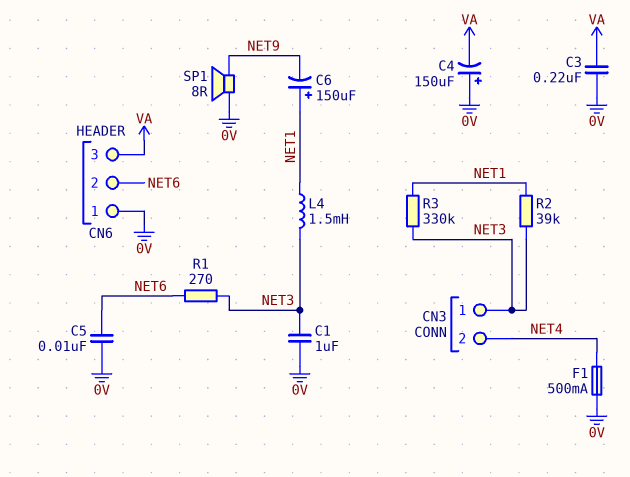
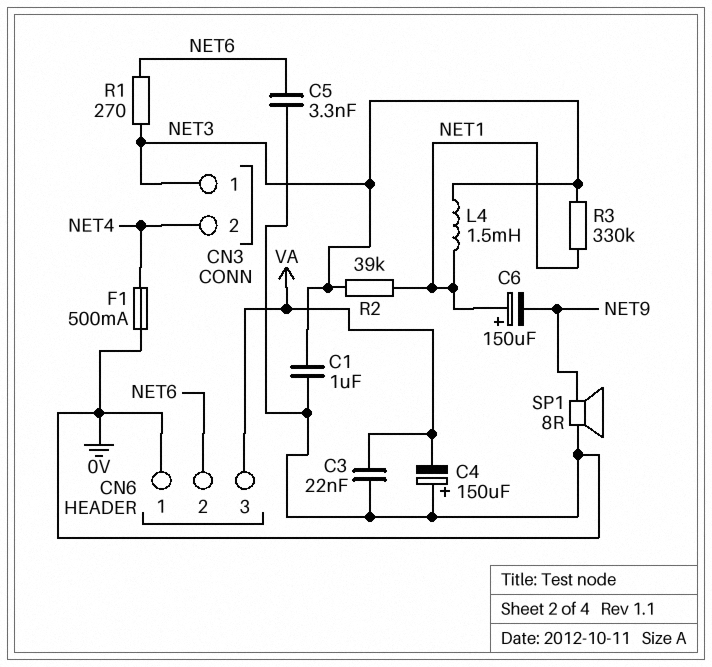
C3: 220nF (0V, VA) -> 22nF (0V, VA)
C5: 10nF (0V, NET6) -> 3.3nF (0V, NET6)

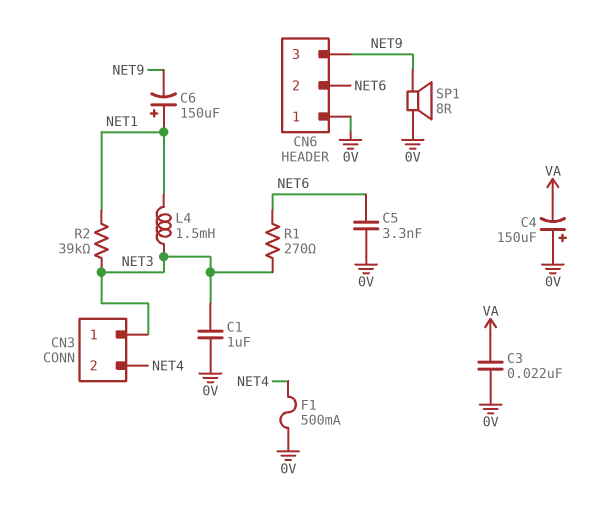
CN6 pin 3: VA -> NET9
R3: 330k (NET1, NET3) -> none

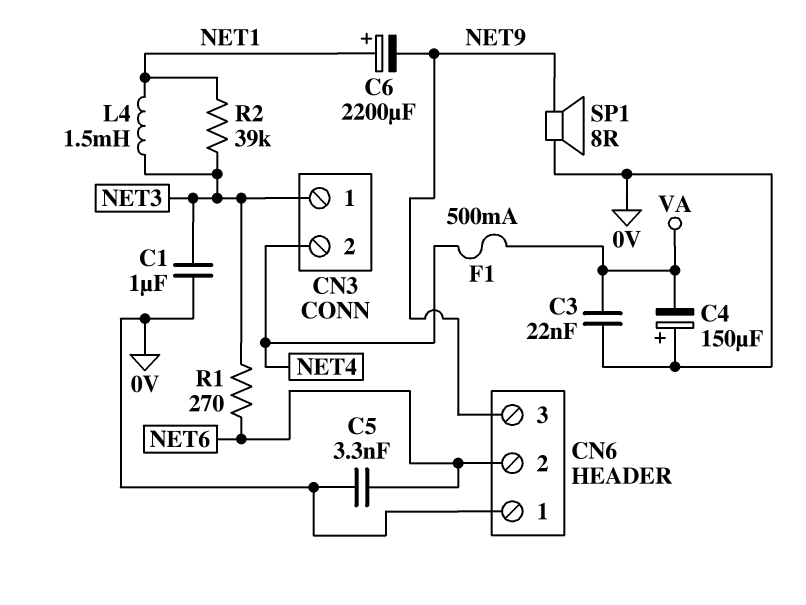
C6: 150uF (plus NET1, minus NET9) -> 2200uF (plus NET1, minus NET9)
F1: 500mA (0V, NET4) -> 500mA (NET4, VA)

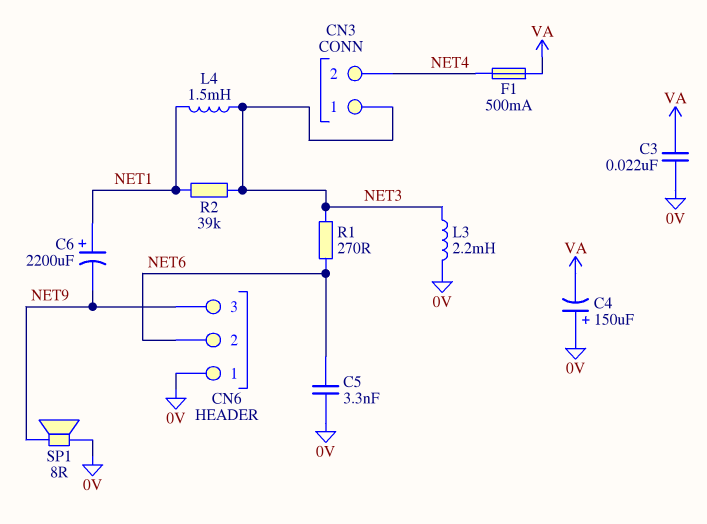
C1: 1uF (0V, NET3) -> none
L3: none -> 2.2mH (0V, NET3)

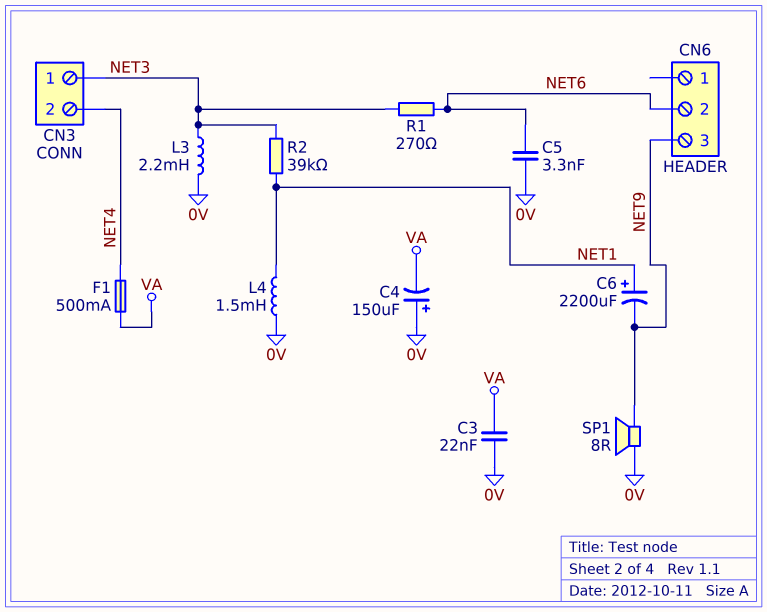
CN6 pin 1: 0V -> none
L4: 1.5mH (NET1, NET3) -> 1.5mH (0V, NET1)

